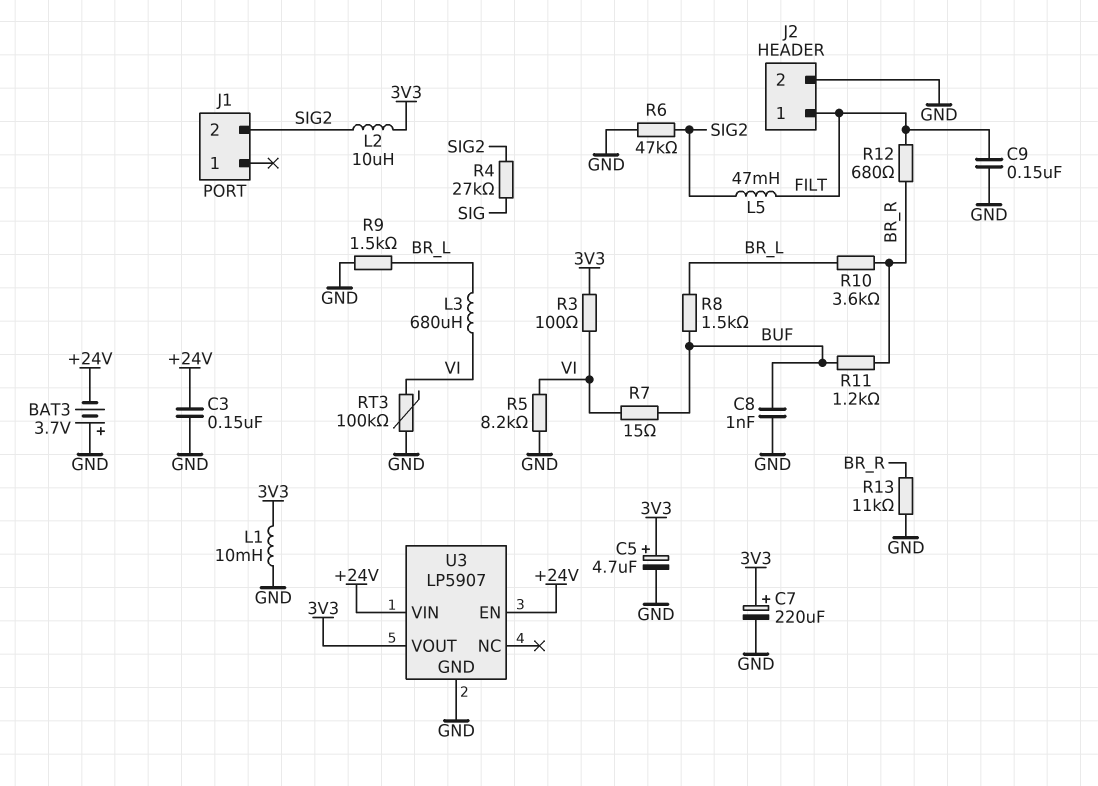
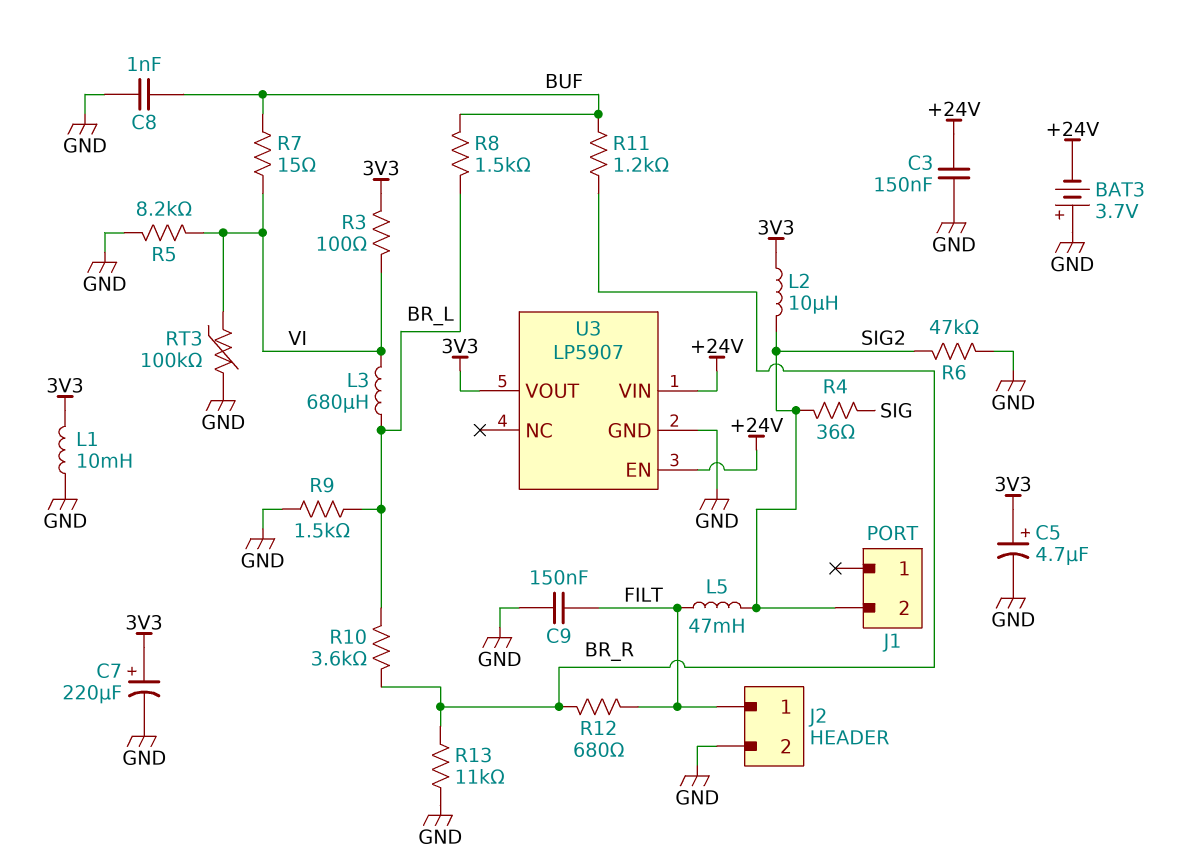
R4: 27k (SIG, SIG2) -> 36 (SIG, SIG2)

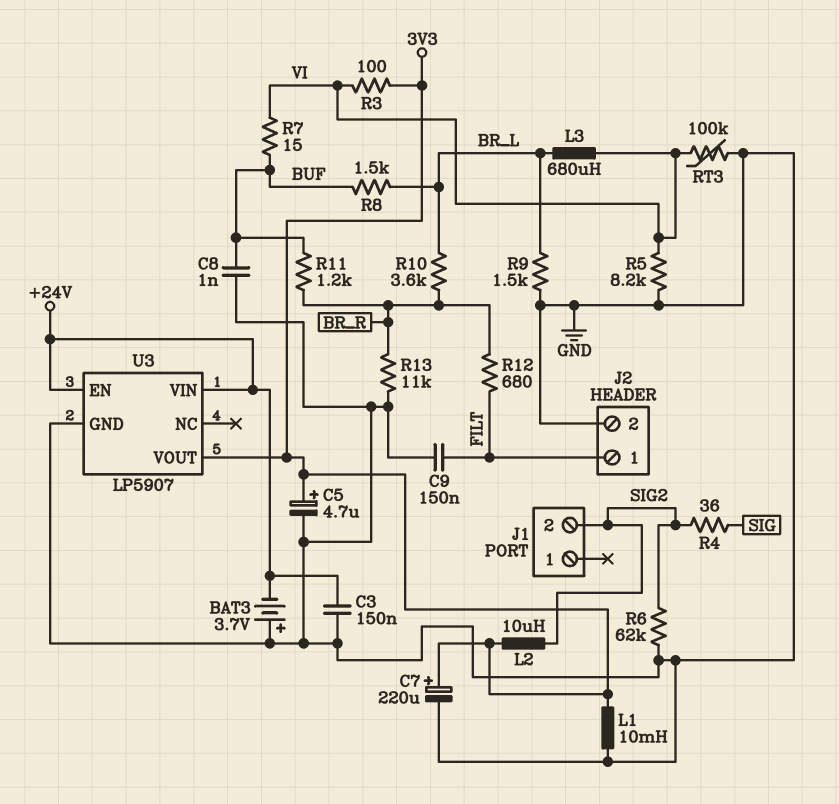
L5: 47mH (FILT, SIG2) -> none
R6: 47k (GND, SIG2) -> 62k (GND, SIG2)

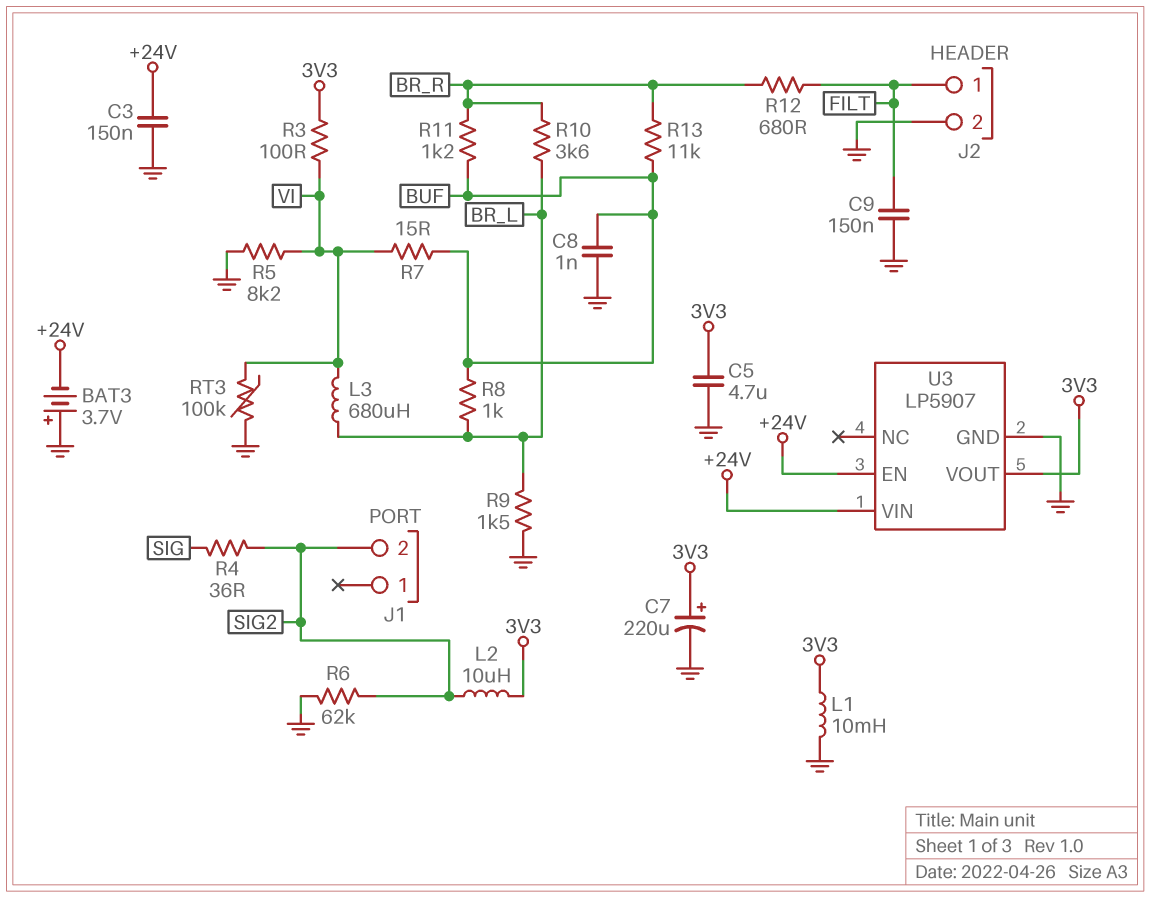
C5: 4.7uF (plus 3V3, minus GND) -> 4.7uF (3V3, GND)
R8: 1.5k (BR_L, BUF) -> 1k (BR_L, BUF)
R13: 11k (BR_R, GND) -> 11k (BR_R, BUF)

